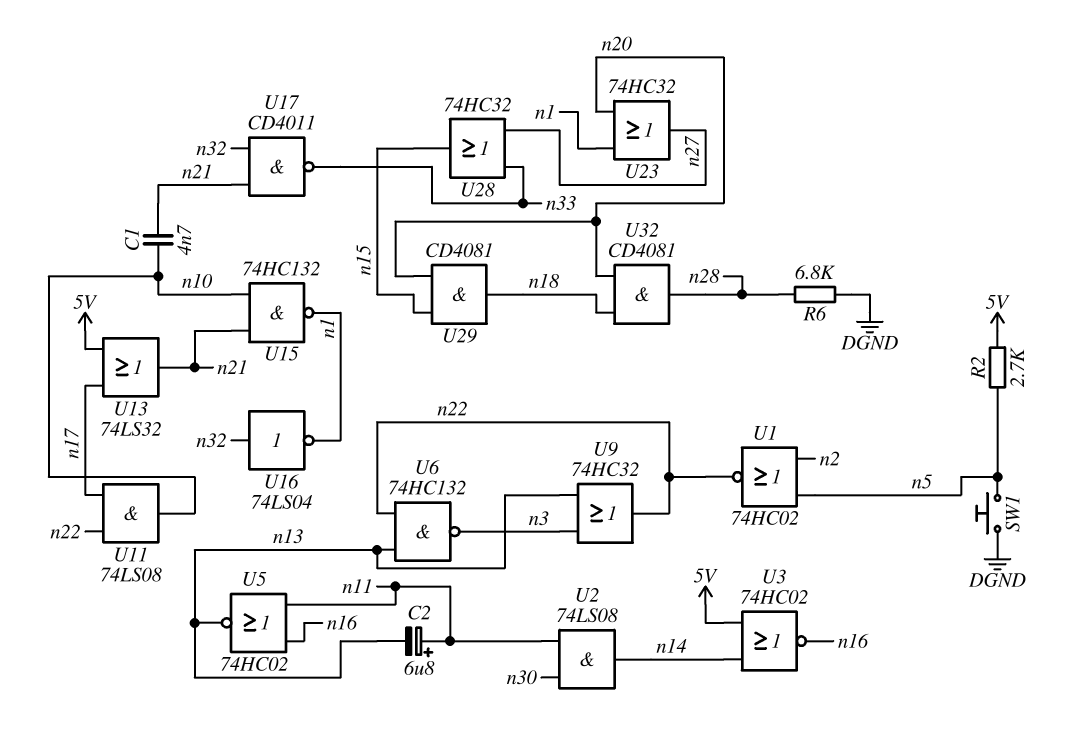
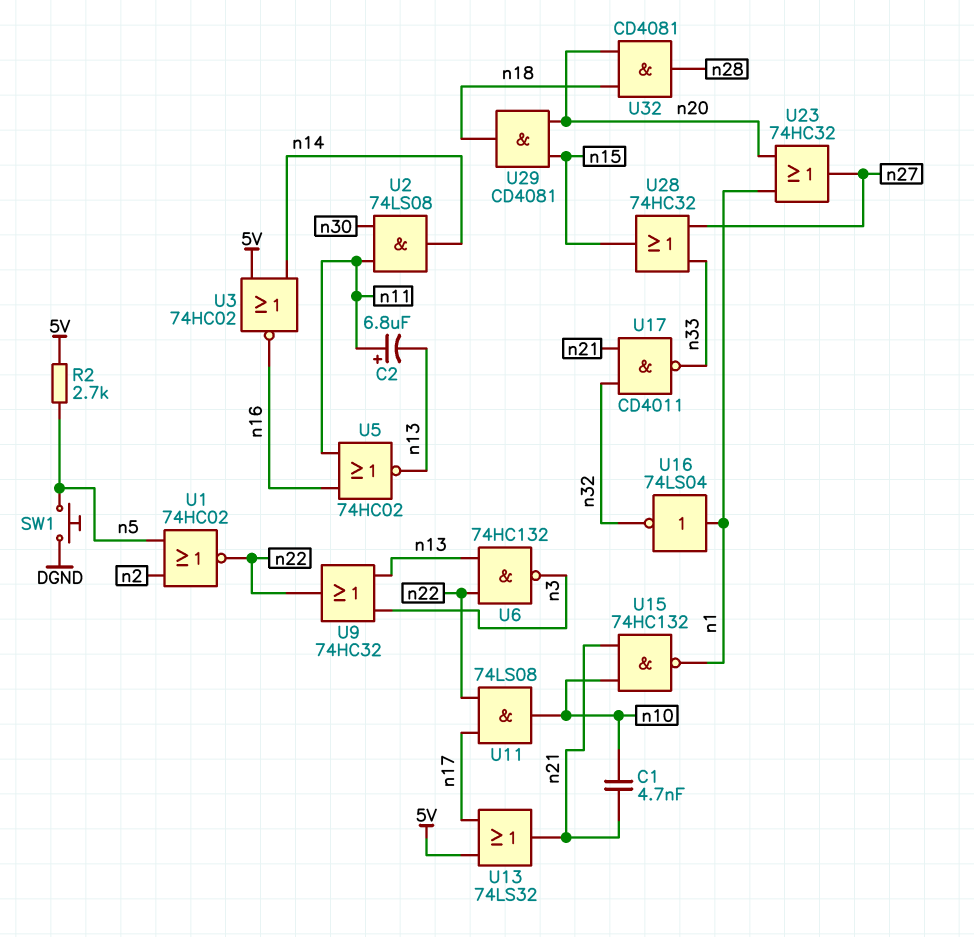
R6: 6.8k (DGND, n28) -> none
U16: NOT 74LS04 (in n32, out n1) -> NOT 74LS04 (in n1, out n32)

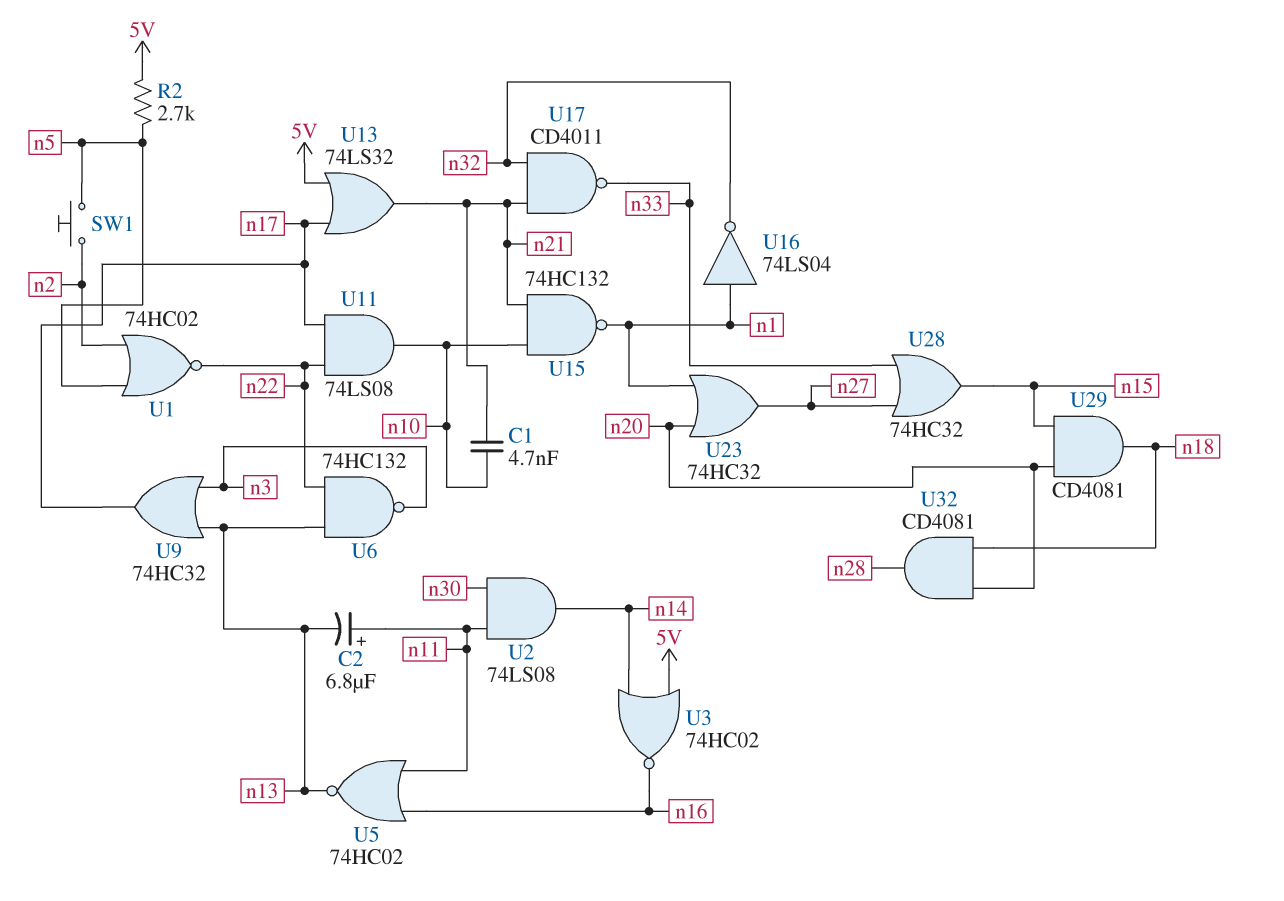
SW1: button (DGND, n5) -> button (n2, n5)
U9: OR 74HC32 (in n3, in n13, out n22) -> OR 74HC32 (in n3, in n13, out n17)

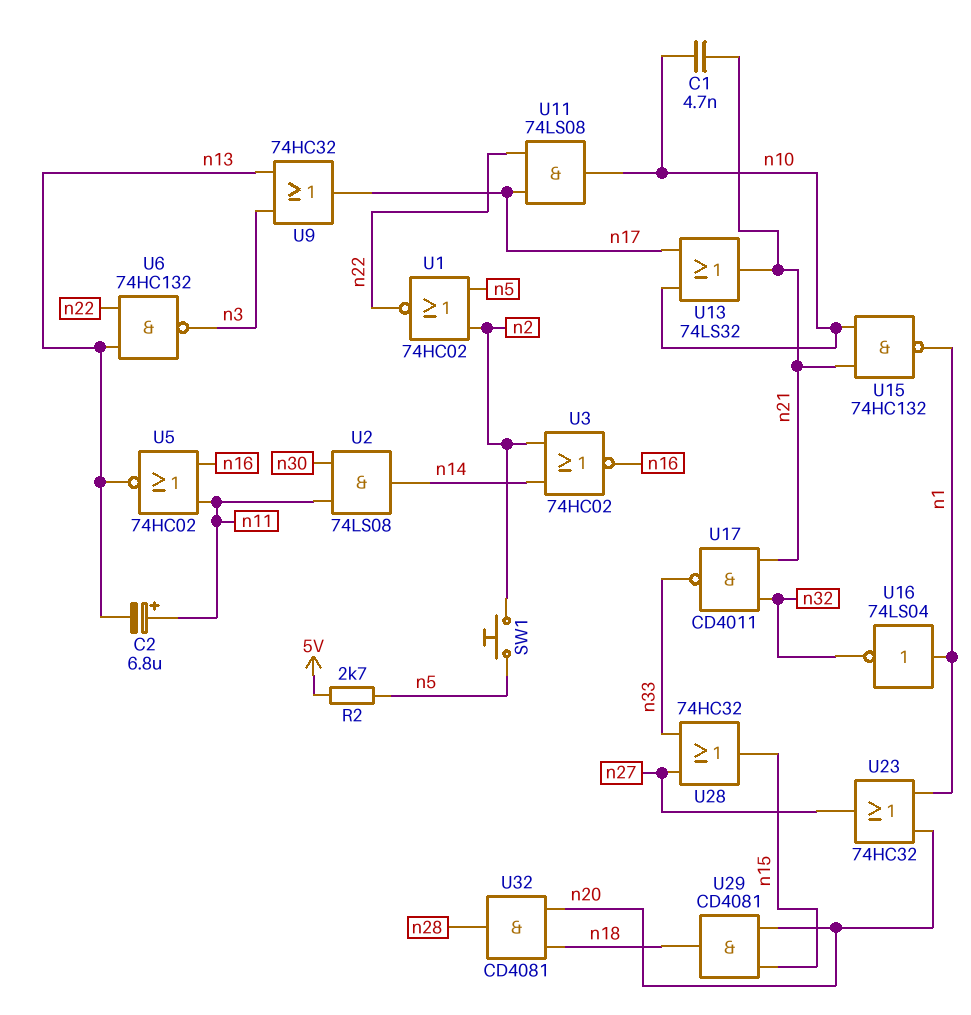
U3: NOR 74HC02 (in 5V, in n14, out n16) -> NOR 74HC02 (in n2, in n14, out n16)
U13: OR 74LS32 (in 5V, in n17, out n21) -> OR 74LS32 (in n10, in n17, out n21)

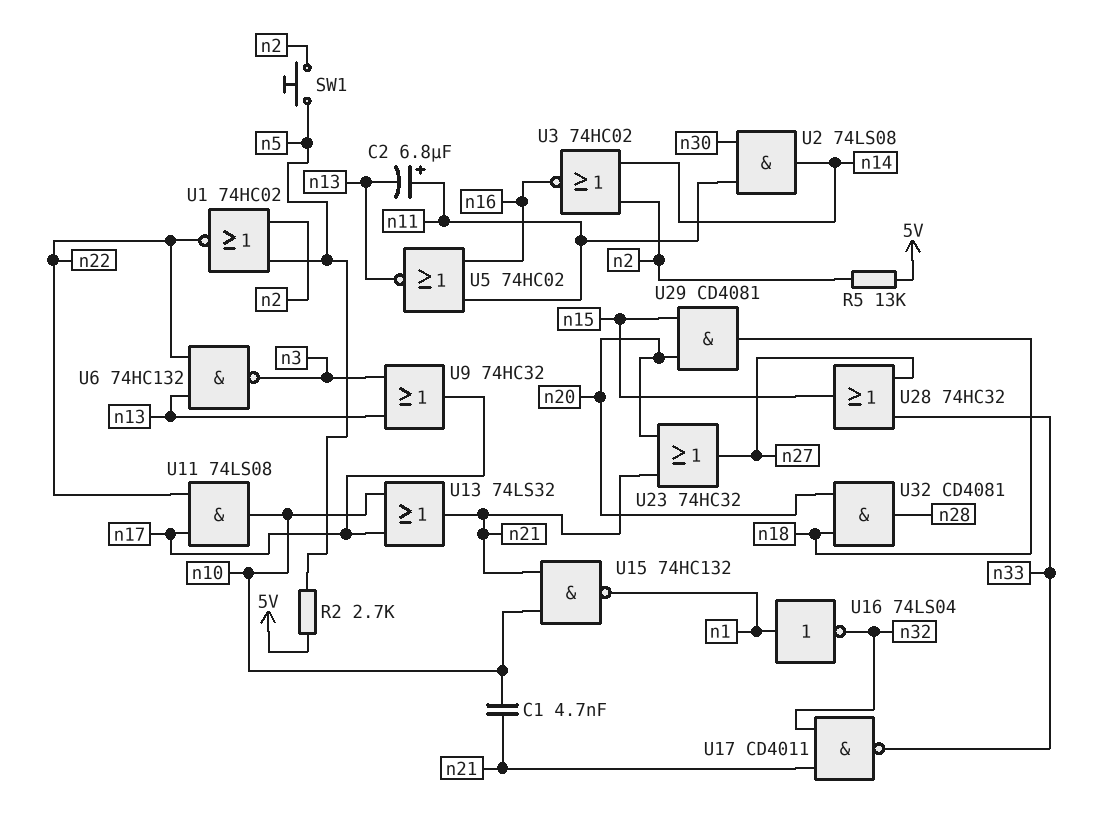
R5: none -> 13k (5V, n2)
U23: OR 74HC32 (in n1, in n20, out n27) -> OR 74HC32 (in n20, in n21, out n27)

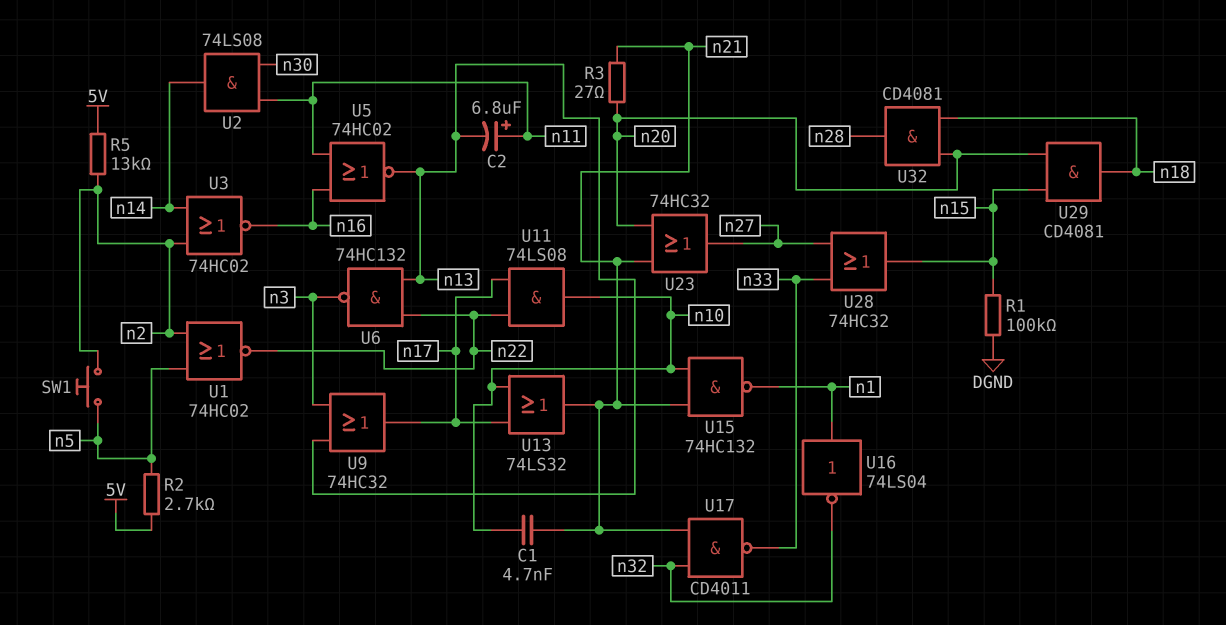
R1: none -> 100k (DGND, n15)
R3: none -> 27 (n20, n21)

